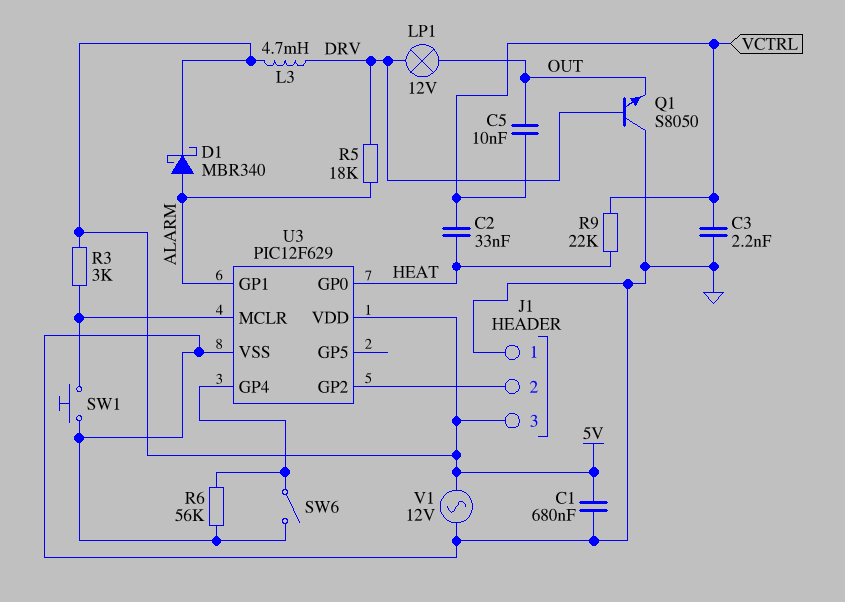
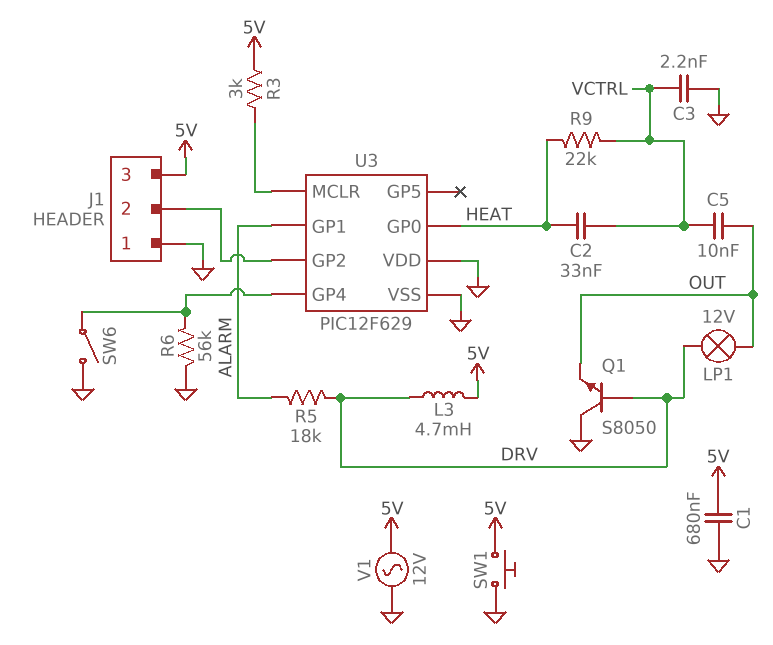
D1: schottky MBR340 (A ALARM, K 5V) -> none
SW1: button (GND, U3/MCLR) -> button (5V, GND)
U3 pin VDD: 5V -> GND

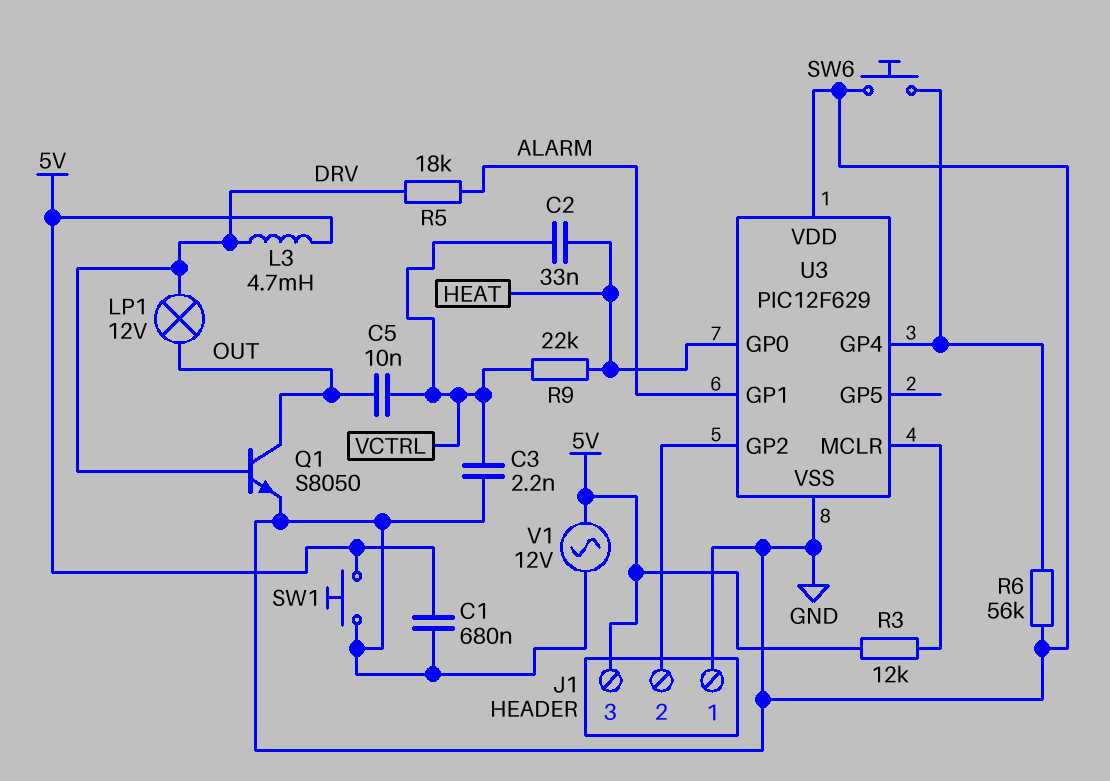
Q1: NPN S8050 (B DRV, C GND, E OUT) -> NPN S8050 (B DRV, C OUT, E GND)
R3: 3k (5V, U3/MCLR) -> 12k (5V, U3/MCLR)
SW6: switch (GND, U3/GP4) -> button (GND, U3/GP4)

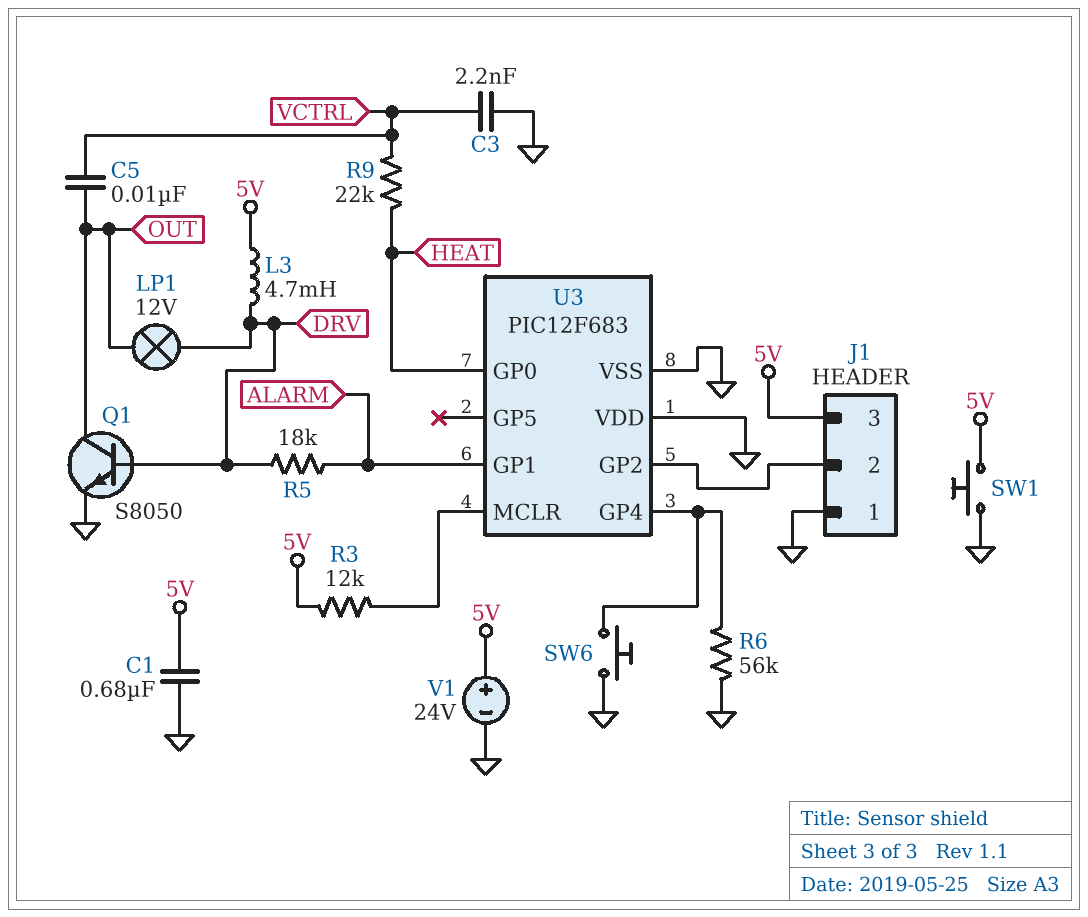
C2: 33nF (HEAT, VCTRL) -> none
U3: PIC12F629 -> PIC12F683
V1: AC 12V (5V, GND) -> 24V (plus 5V, minus GND)

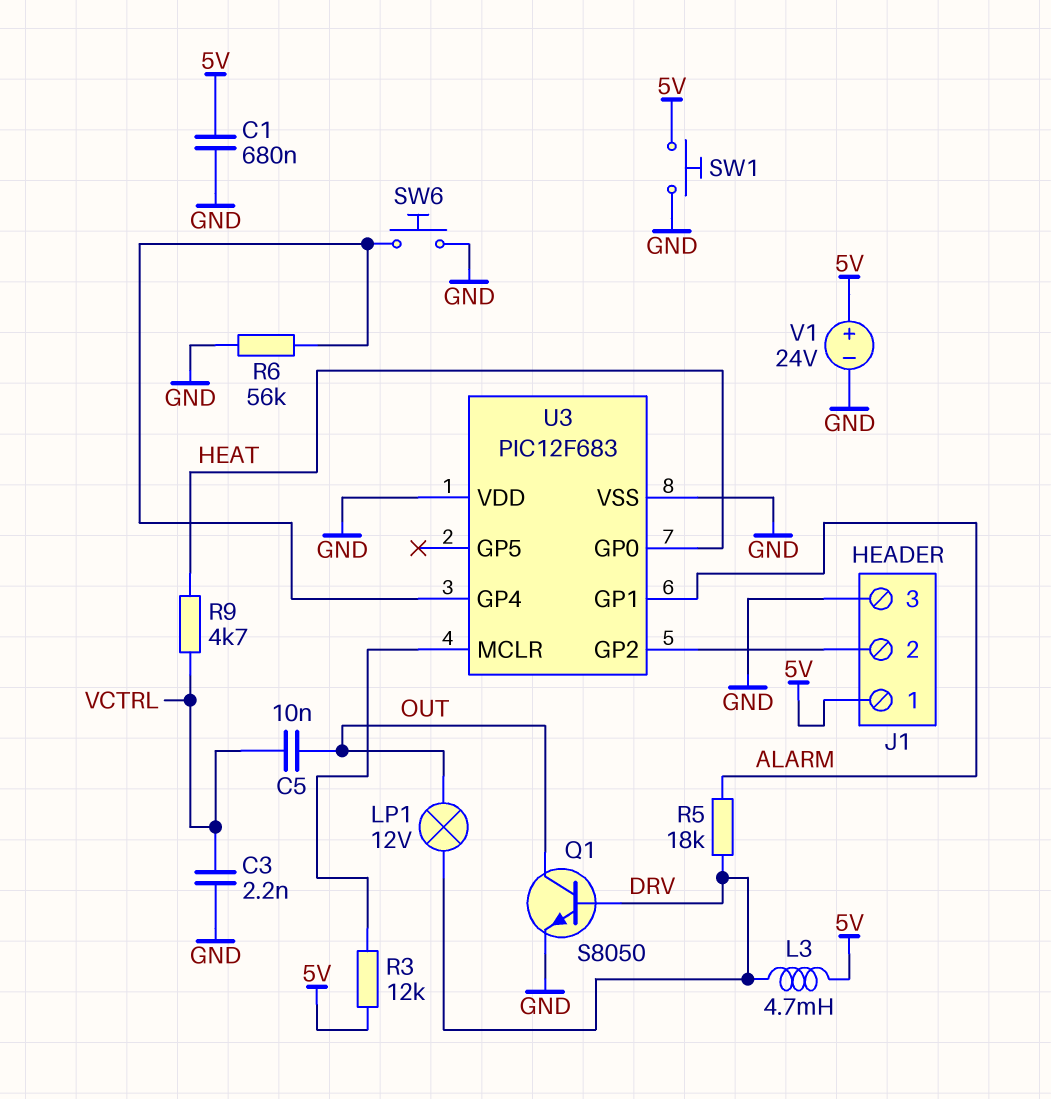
J1 pin 1: GND -> 5V
J1 pin 3: 5V -> GND
R9: 22k (HEAT, VCTRL) -> 4.7k (HEAT, VCTRL)

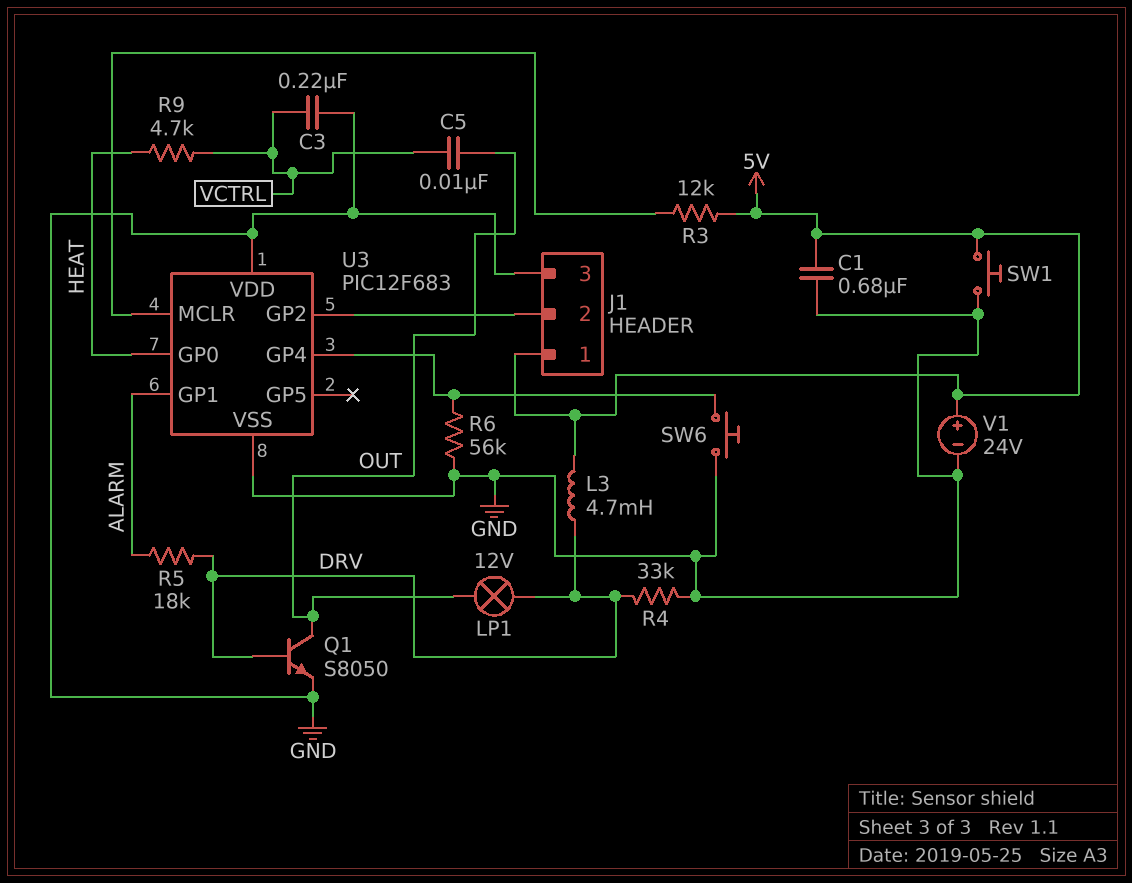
C3: 2.2nF (GND, VCTRL) -> 220nF (GND, VCTRL)
R4: none -> 33k (DRV, GND)

